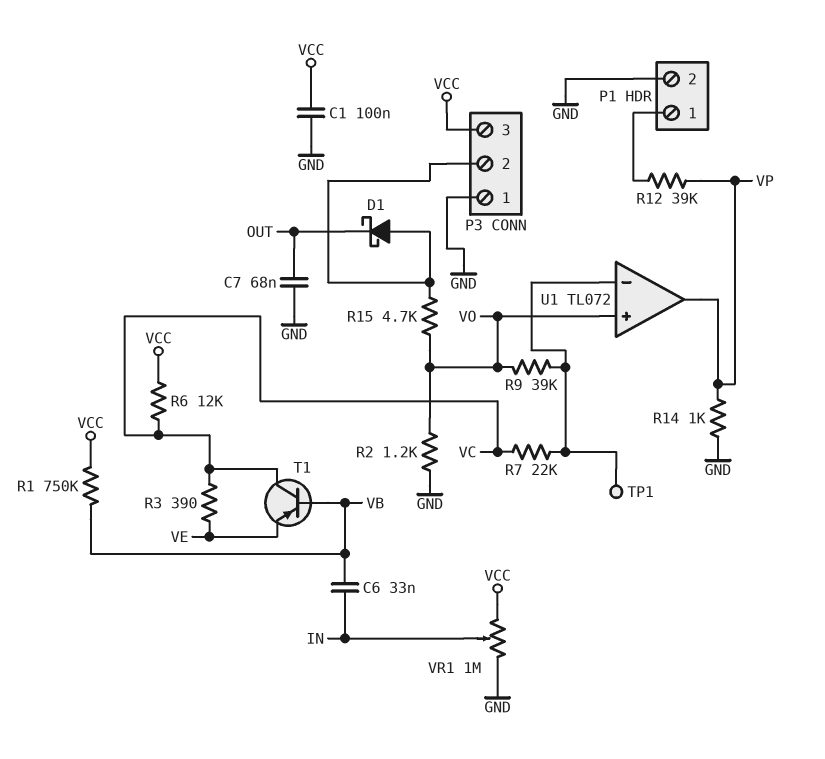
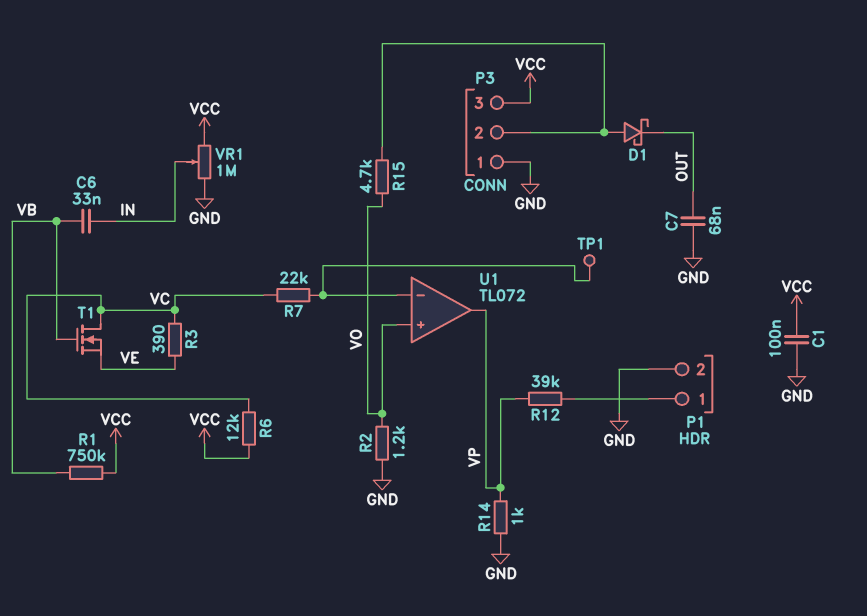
R9: 39k (U1/in-, VO) -> none
T1: PNP (B VB, C VC, E VE) -> NMOS (G VB, D VC, S VE)

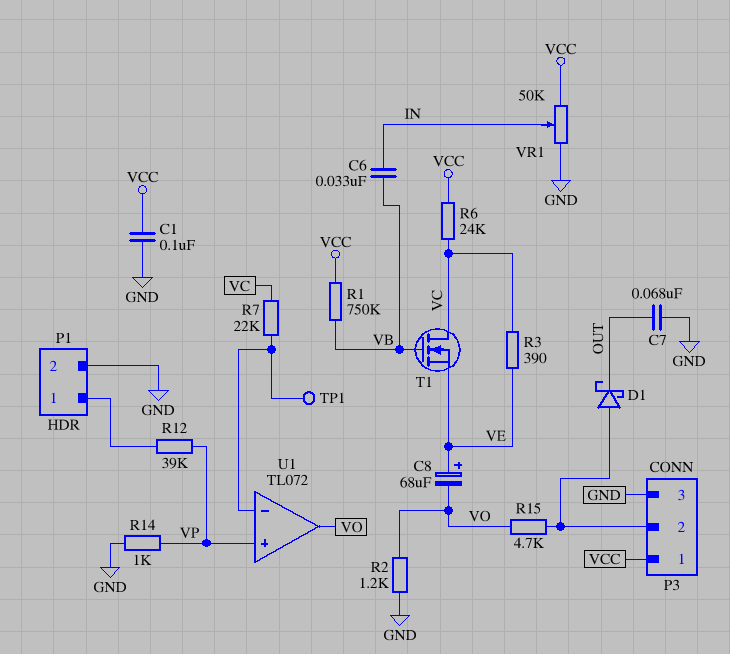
C8: none -> 68uF (plus VE, minus VO)
P3 pin 1: GND -> VCC
P3 pin 3: VCC -> GND
R6: 12k (VC, VCC) -> 24k (VC, VCC)
U1 pin in+: VO -> VP
U1 pin out: VP -> VO
VR1: 1M (GND, VCC, wiper IN) -> 50k (GND, VCC, wiper IN)

